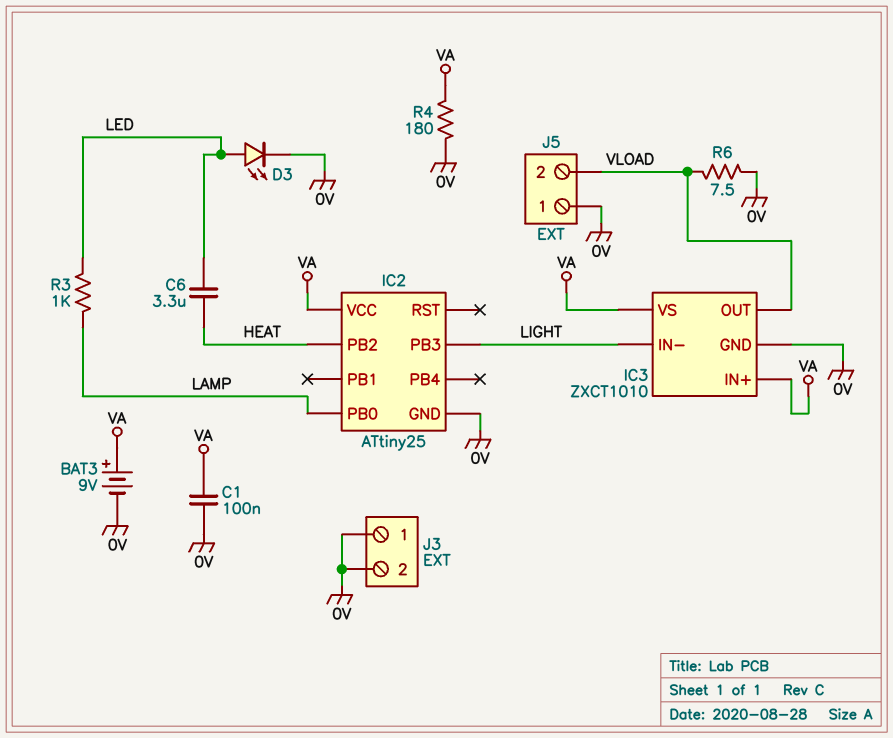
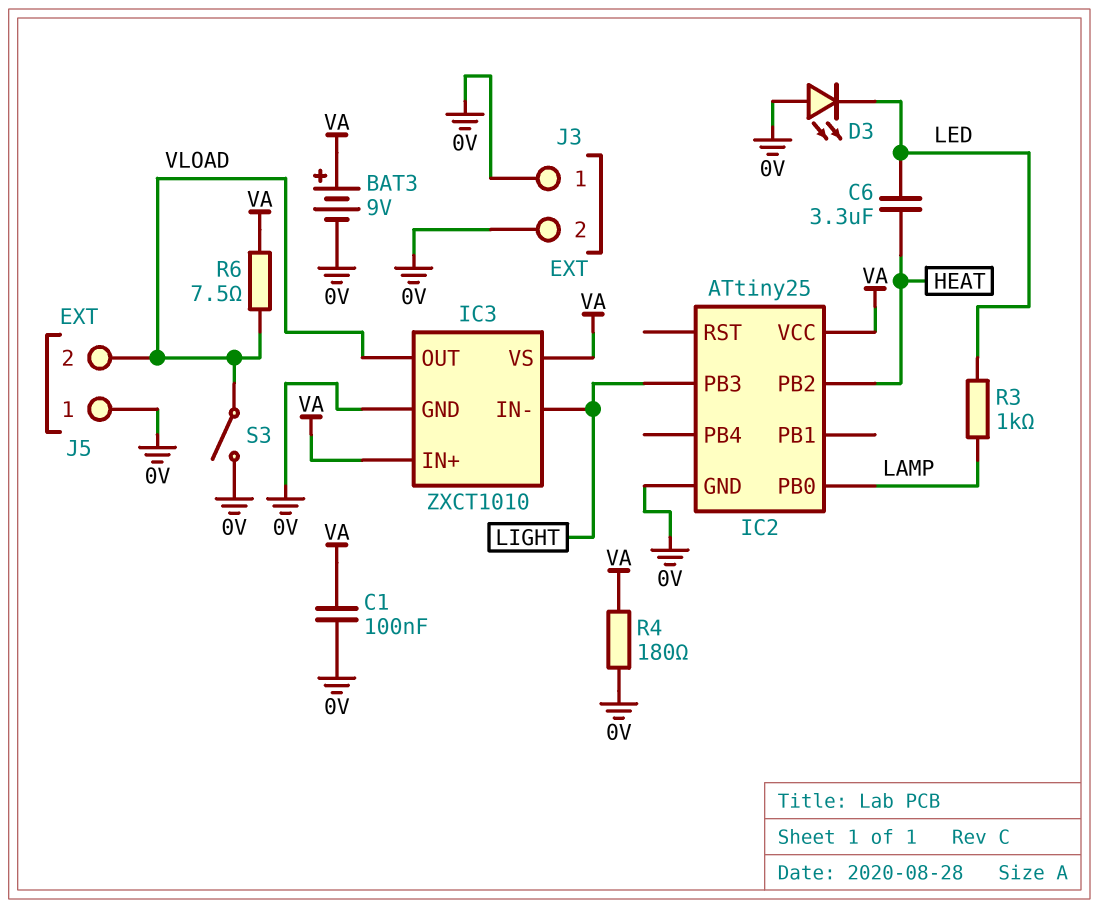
D3: LED (A LED, K 0V) -> LED (A 0V, K LED)
R6: 7.5 (0V, VLOAD) -> 7.5 (VA, VLOAD)
S3: none -> switch (0V, VLOAD)

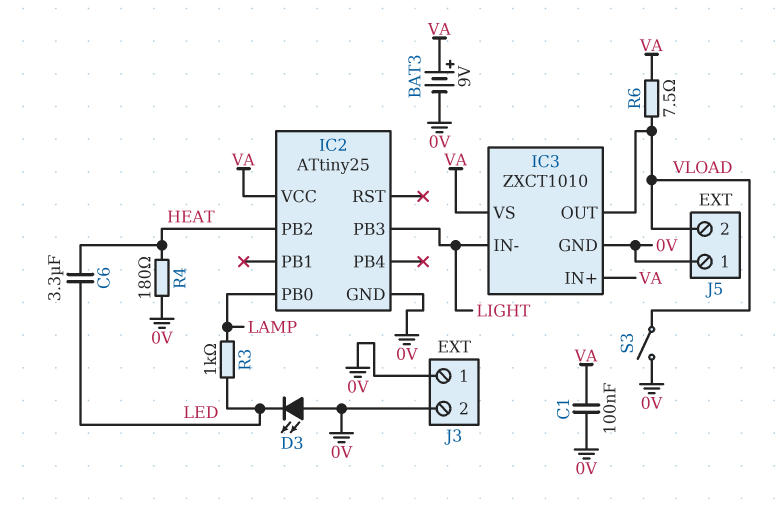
R4: 180 (0V, VA) -> 180 (0V, HEAT)

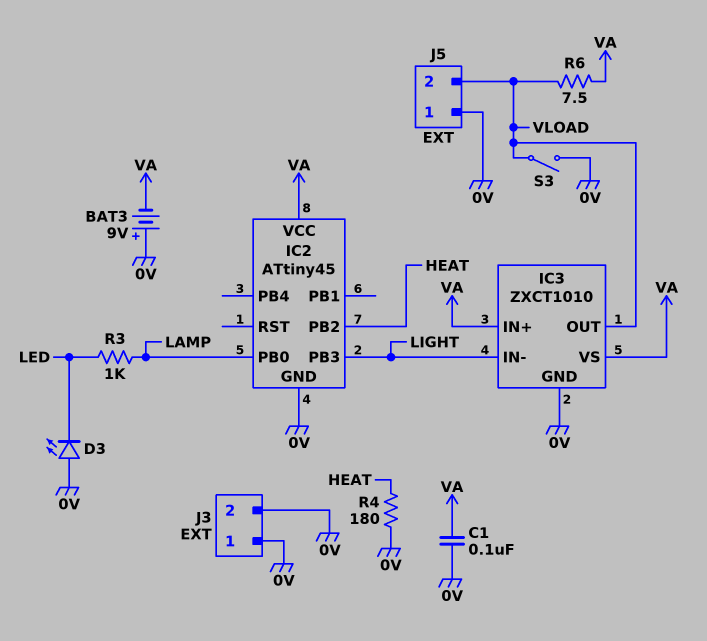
BAT3: 9V (plus VA, minus 0V) -> 9V (plus 0V, minus VA)
C6: 3.3uF (HEAT, LED) -> none
IC2: ATtiny25 -> ATtiny45

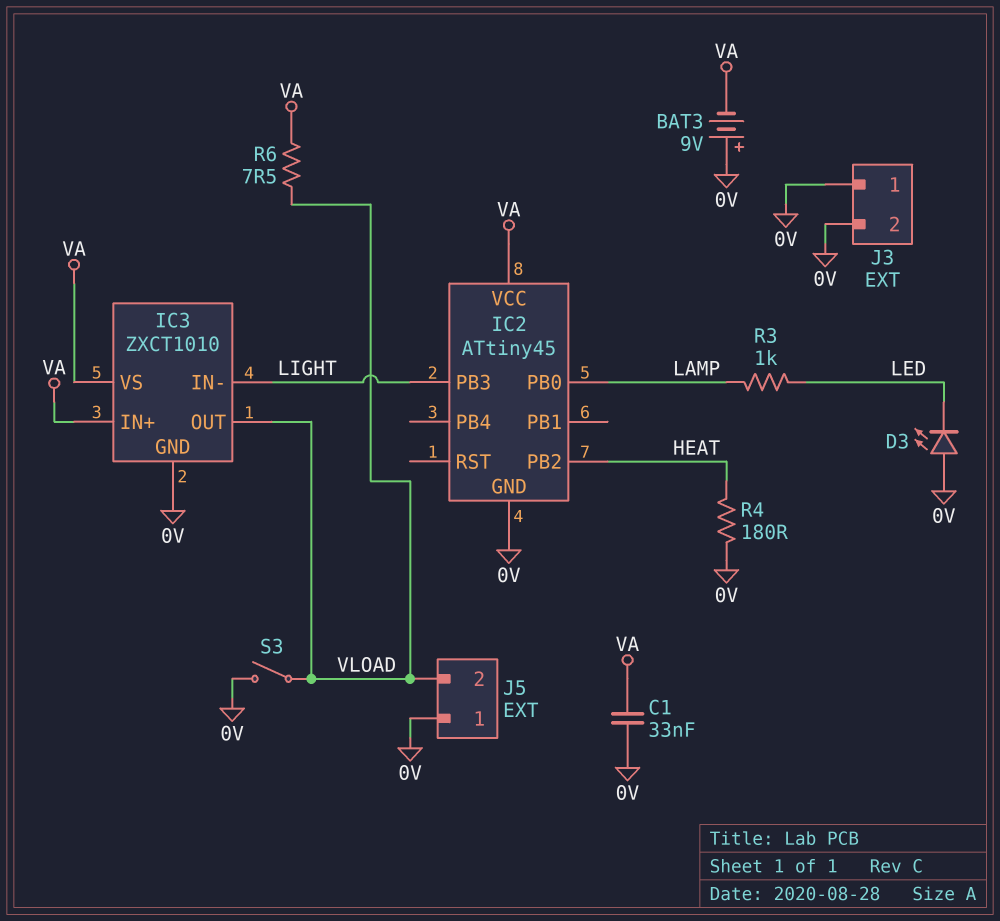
C1: 100nF (0V, VA) -> 33nF (0V, VA)

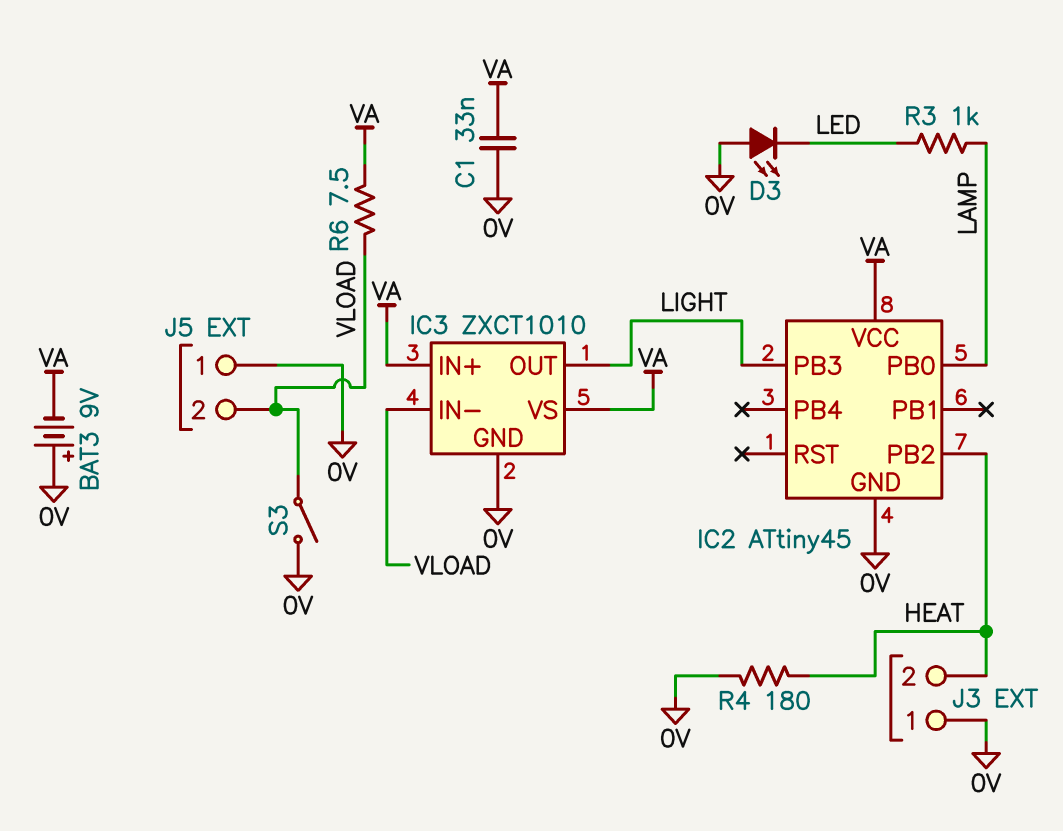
IC3 pin IN-: LIGHT -> VLOAD
IC3 pin OUT: VLOAD -> LIGHT
J3 pin 2: 0V -> HEAT

